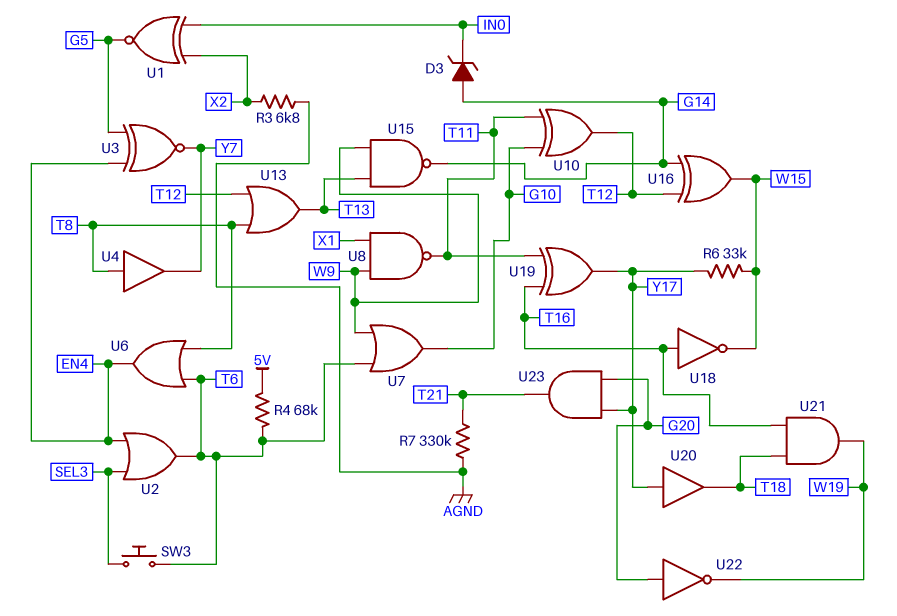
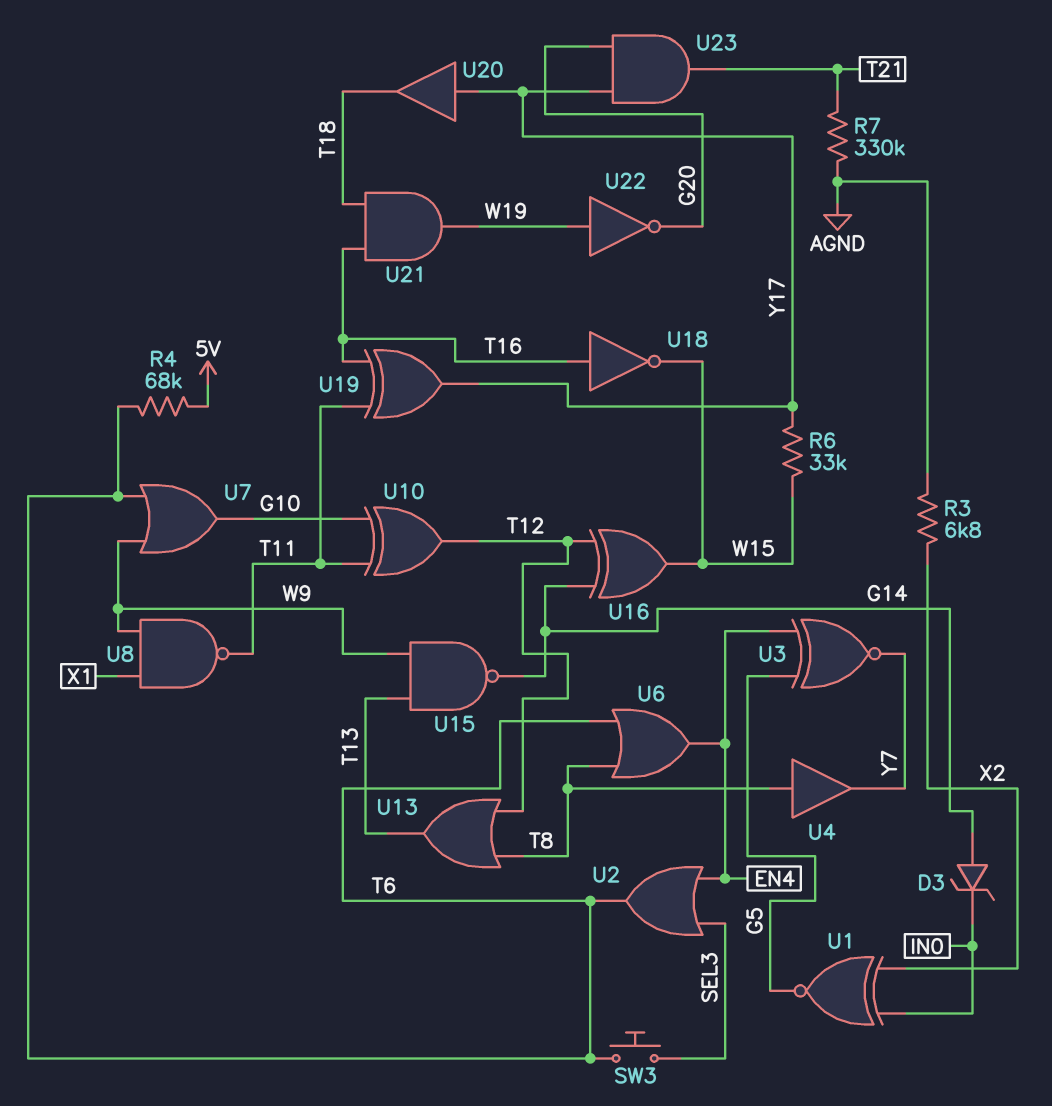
U22: NOT (in G20, out W19) -> NOT (in W19, out G20)

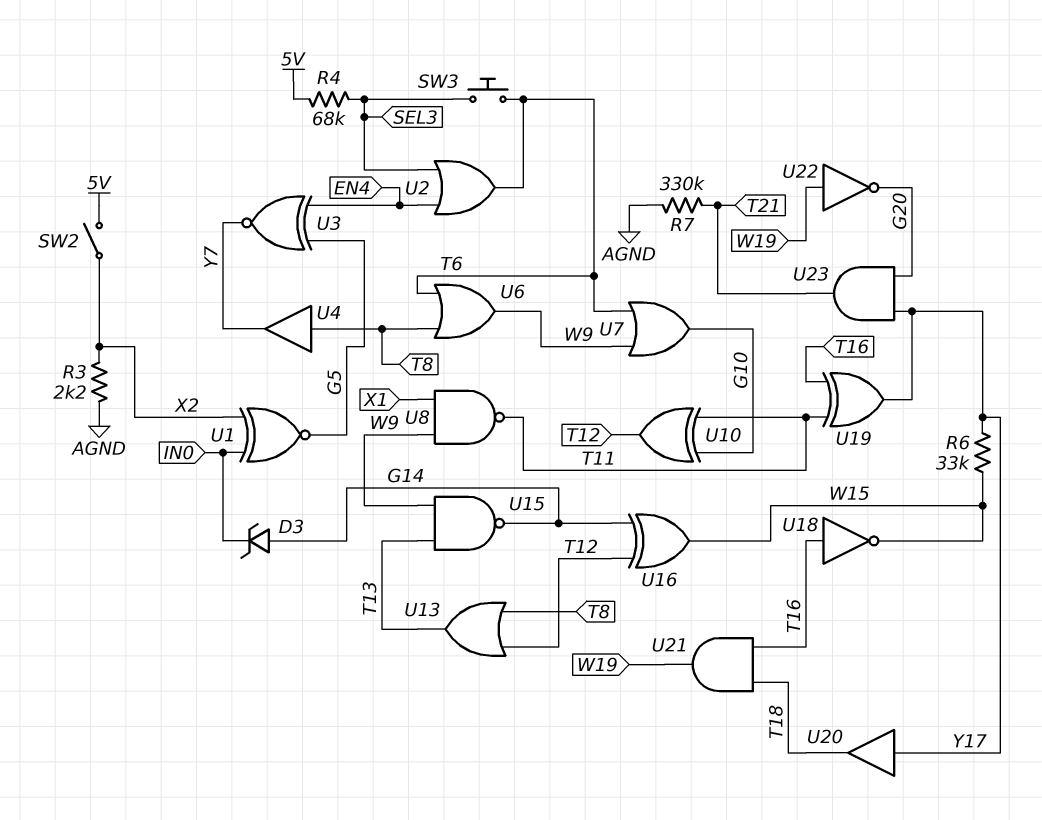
R3: 6.8k (AGND, X2) -> 2.2k (AGND, X2)
R4: 68k (5V, T6) -> 68k (5V, SEL3)
SW2: none -> switch (5V, X2)
U6: OR (in T6, in T8, out EN4) -> OR (in T6, in T8, out W9)

